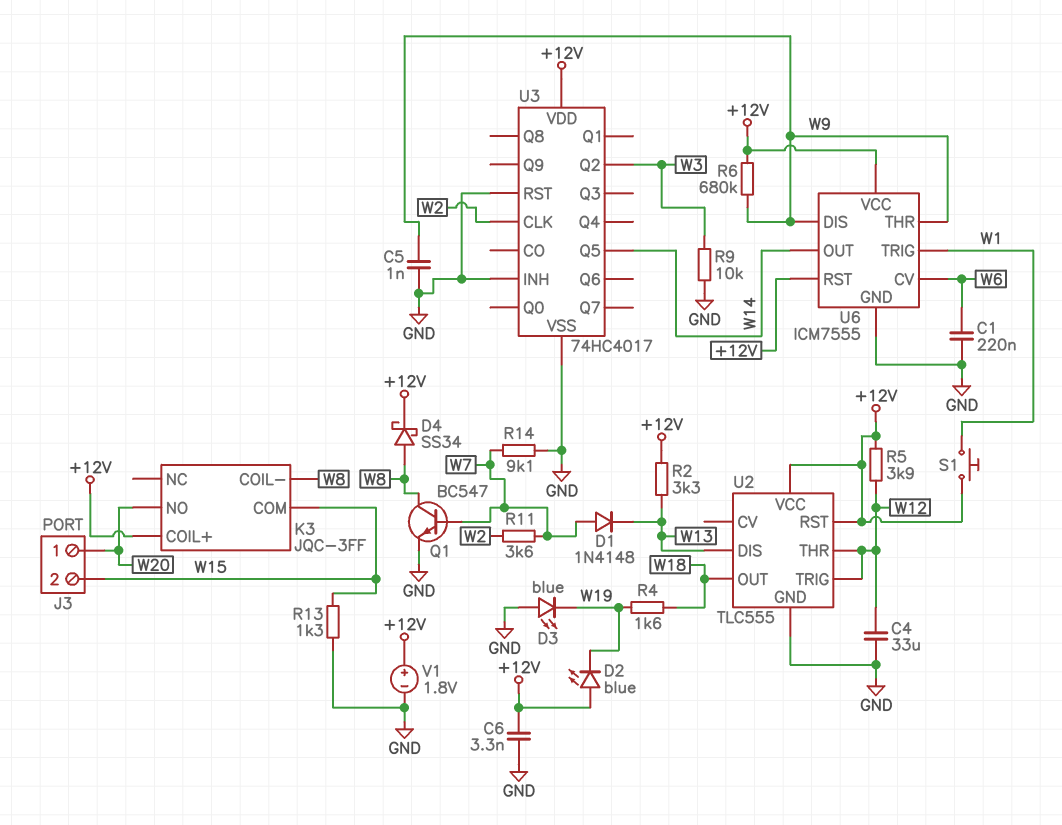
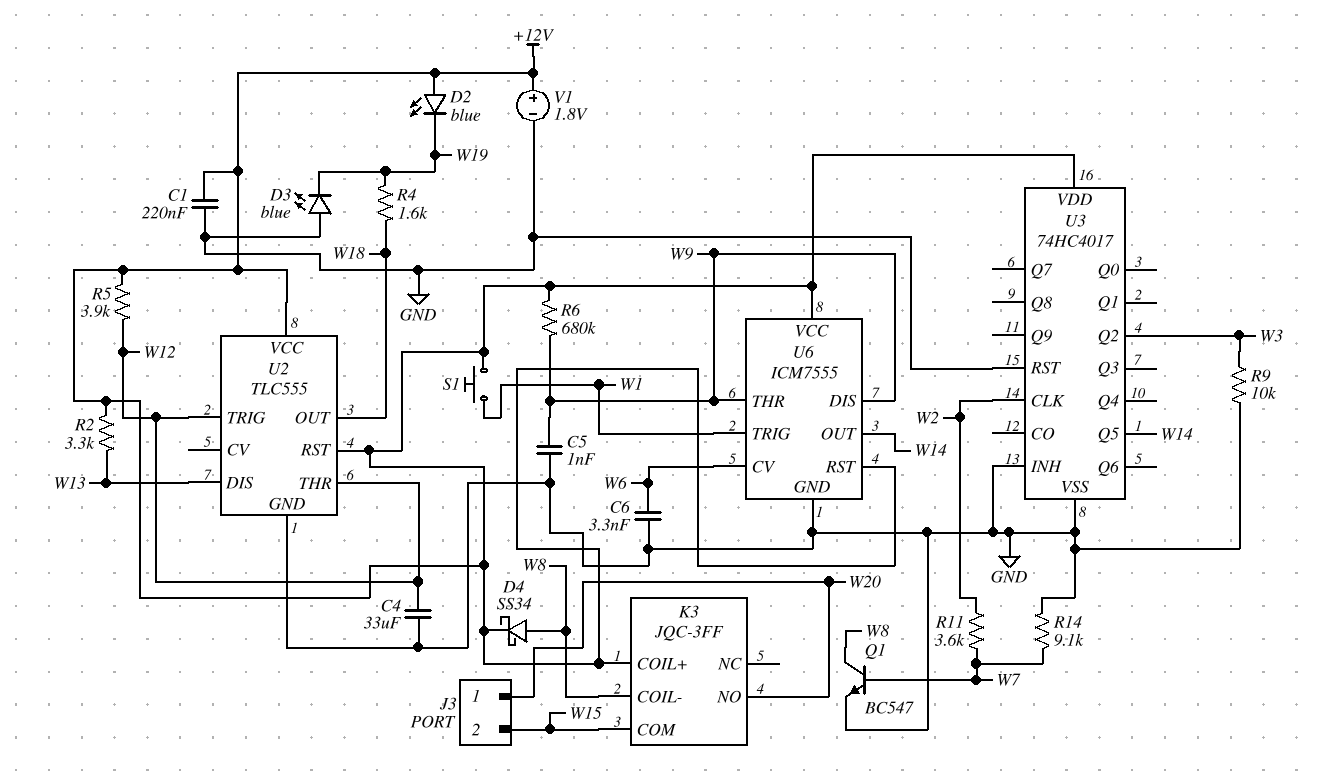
C1: 220nF (GND, W6) -> 220nF (+12V, GND)
C6: 3.3nF (+12V, GND) -> 3.3nF (GND, W6)
D1: diode 1N4148 (A W7, K W13) -> none
R13: 1.3k (GND, W15) -> none

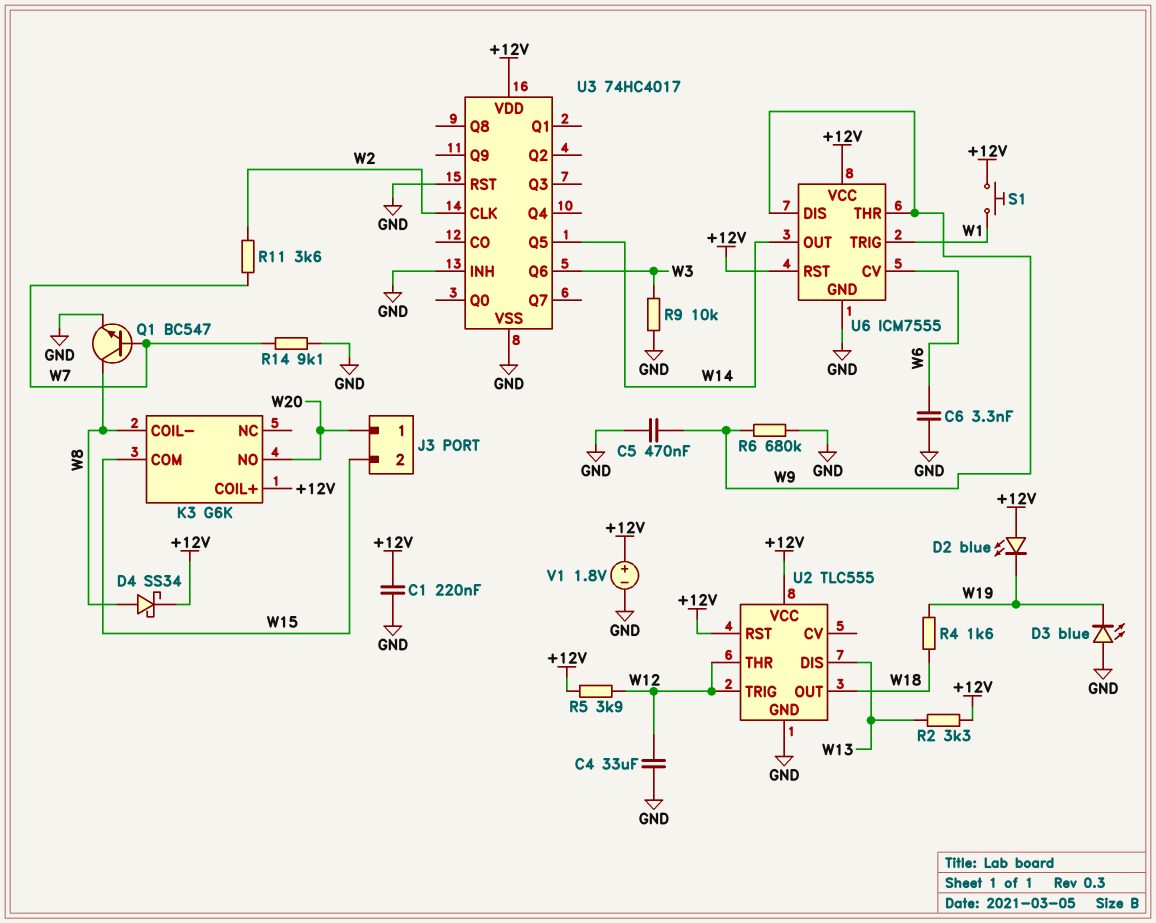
C5: 1nF (GND, W9) -> 470nF (GND, W9)
K3: JQC-3FF -> G6K
R6: 680k (+12V, W9) -> 680k (GND, W9)
U3 pin Q2: W3 -> none
U3 pin Q6: none -> W3

